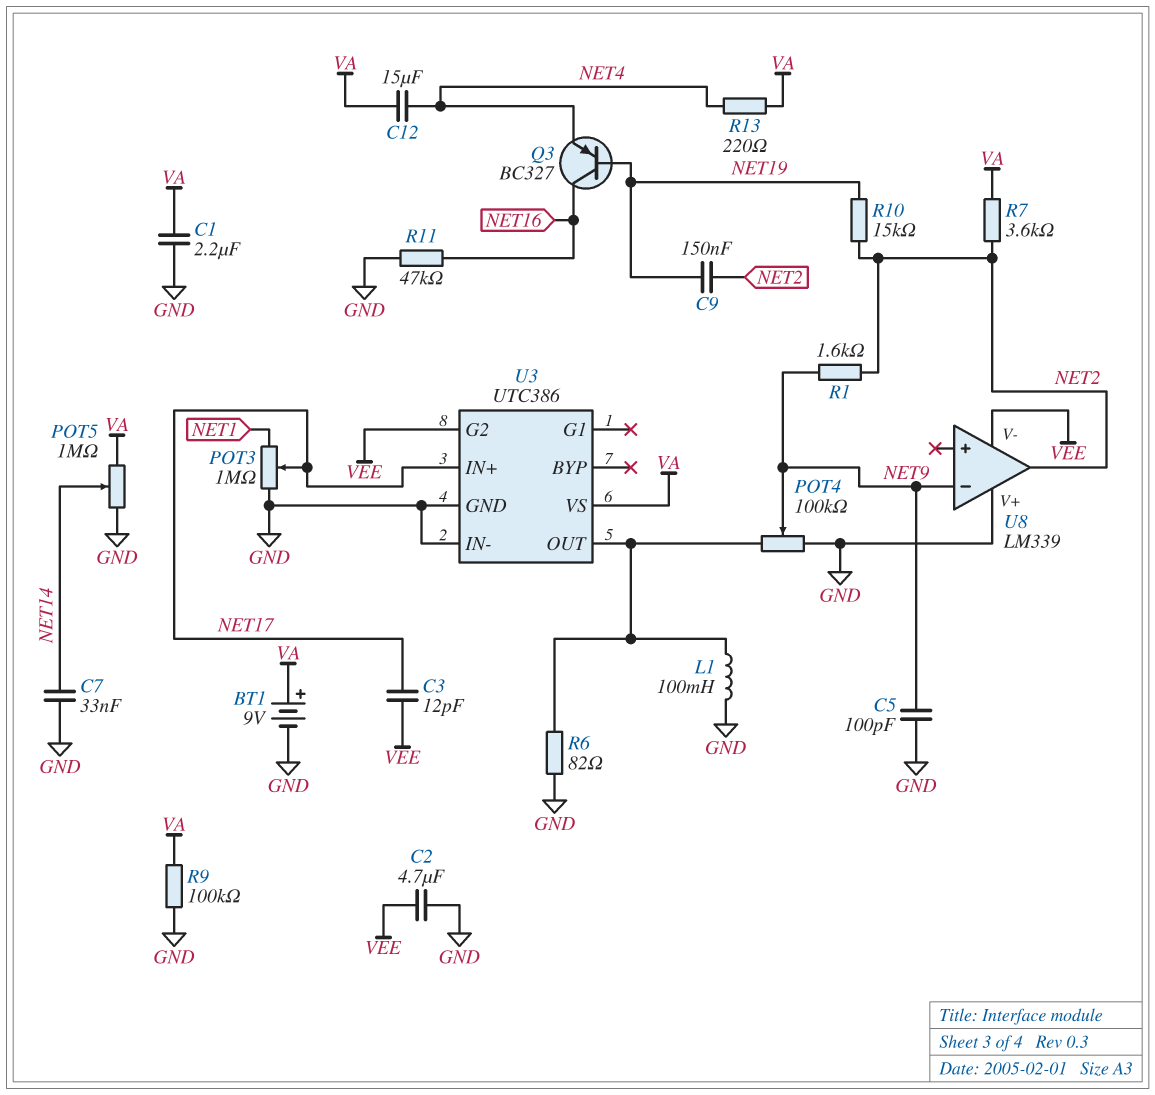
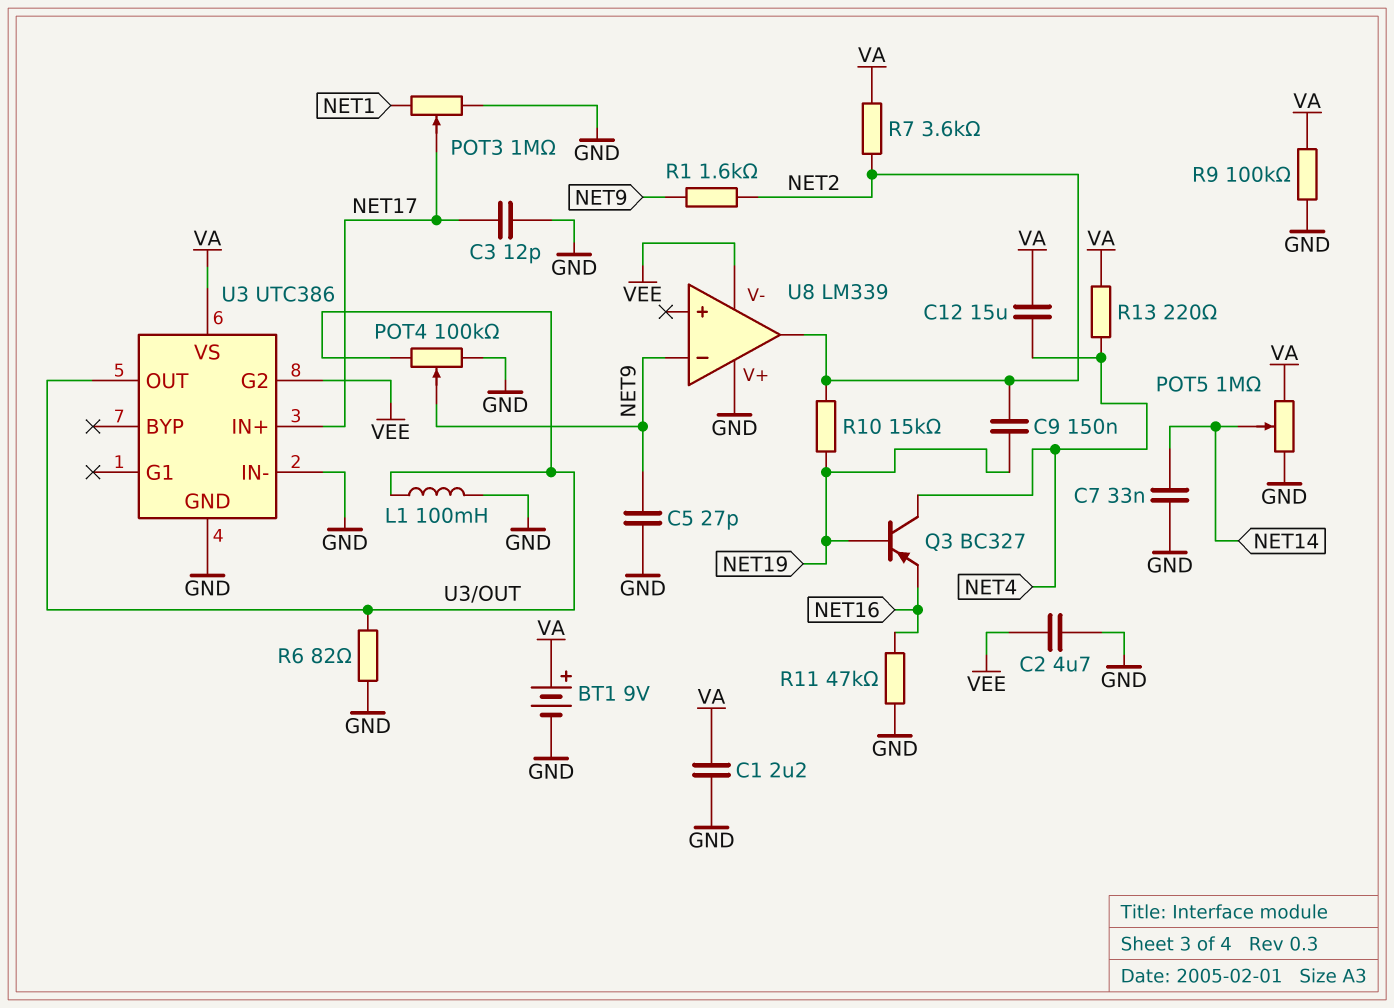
C3: 12pF (NET17, VEE) -> 12pF (GND, NET17)
C5: 100pF (GND, NET9) -> 27pF (GND, NET9)
Q3: PNP BC327 (B NET19, C NET16, E NET4) -> PNP BC327 (B NET19, C NET4, E NET16)

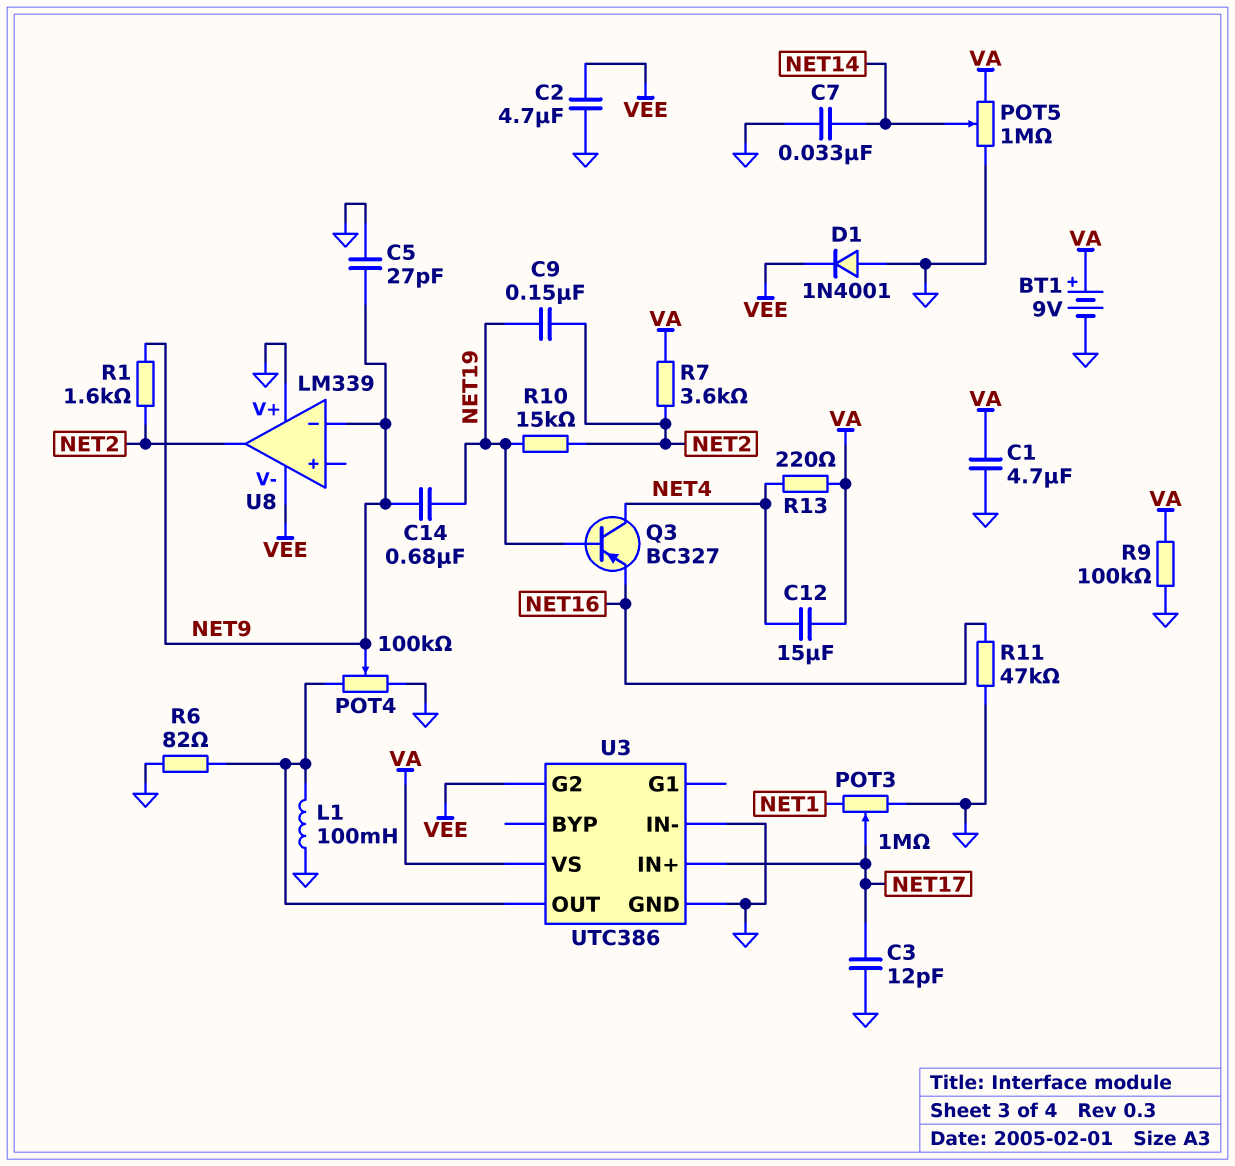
C1: 2.2uF (GND, VA) -> 4.7uF (GND, VA)
C14: none -> 680nF (NET9, NET19)
D1: none -> diode 1N4001 (A GND, K VEE)

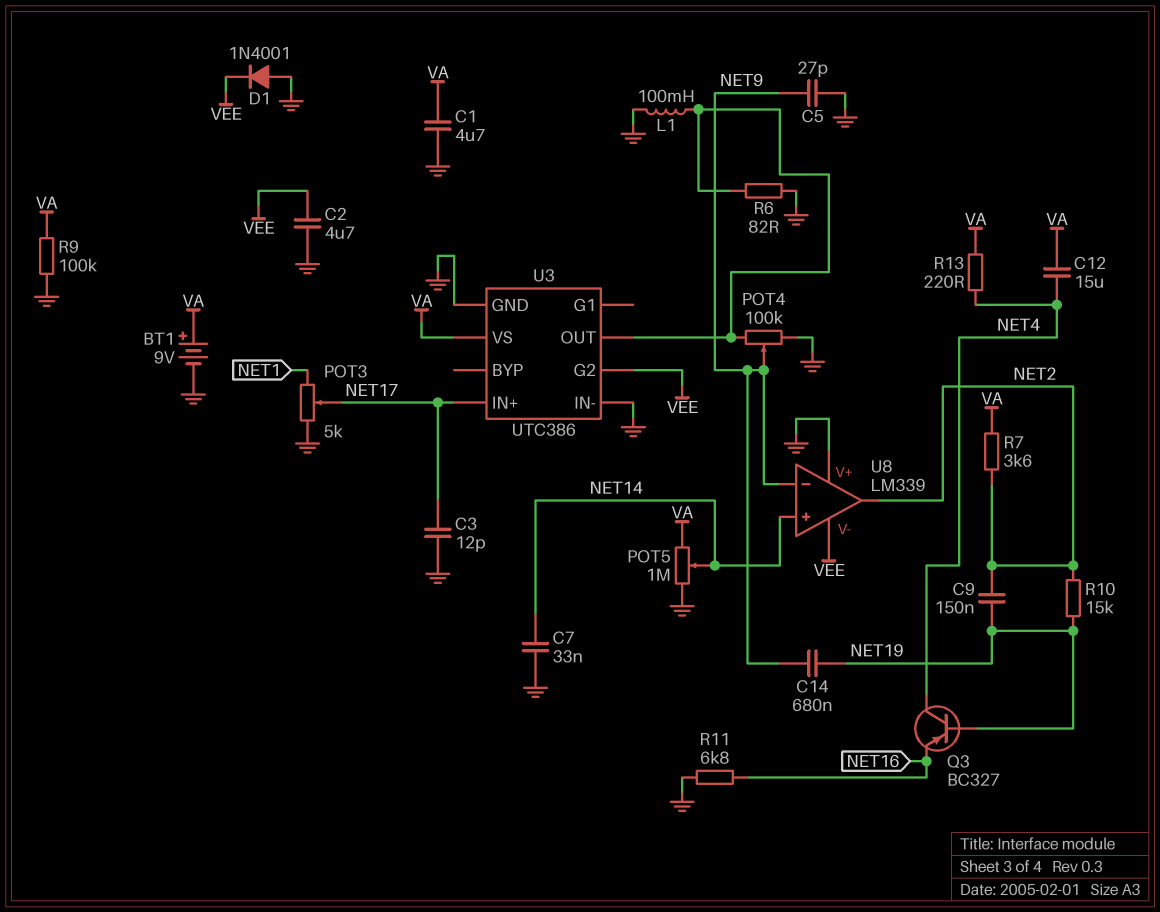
POT3: 1M (GND, NET1, wiper NET17) -> 5k (GND, NET1, wiper NET17)
R1: 1.6k (NET2, NET9) -> none
R11: 47k (GND, NET16) -> 6.8k (GND, NET16)
U8 pin in+: none -> NET14

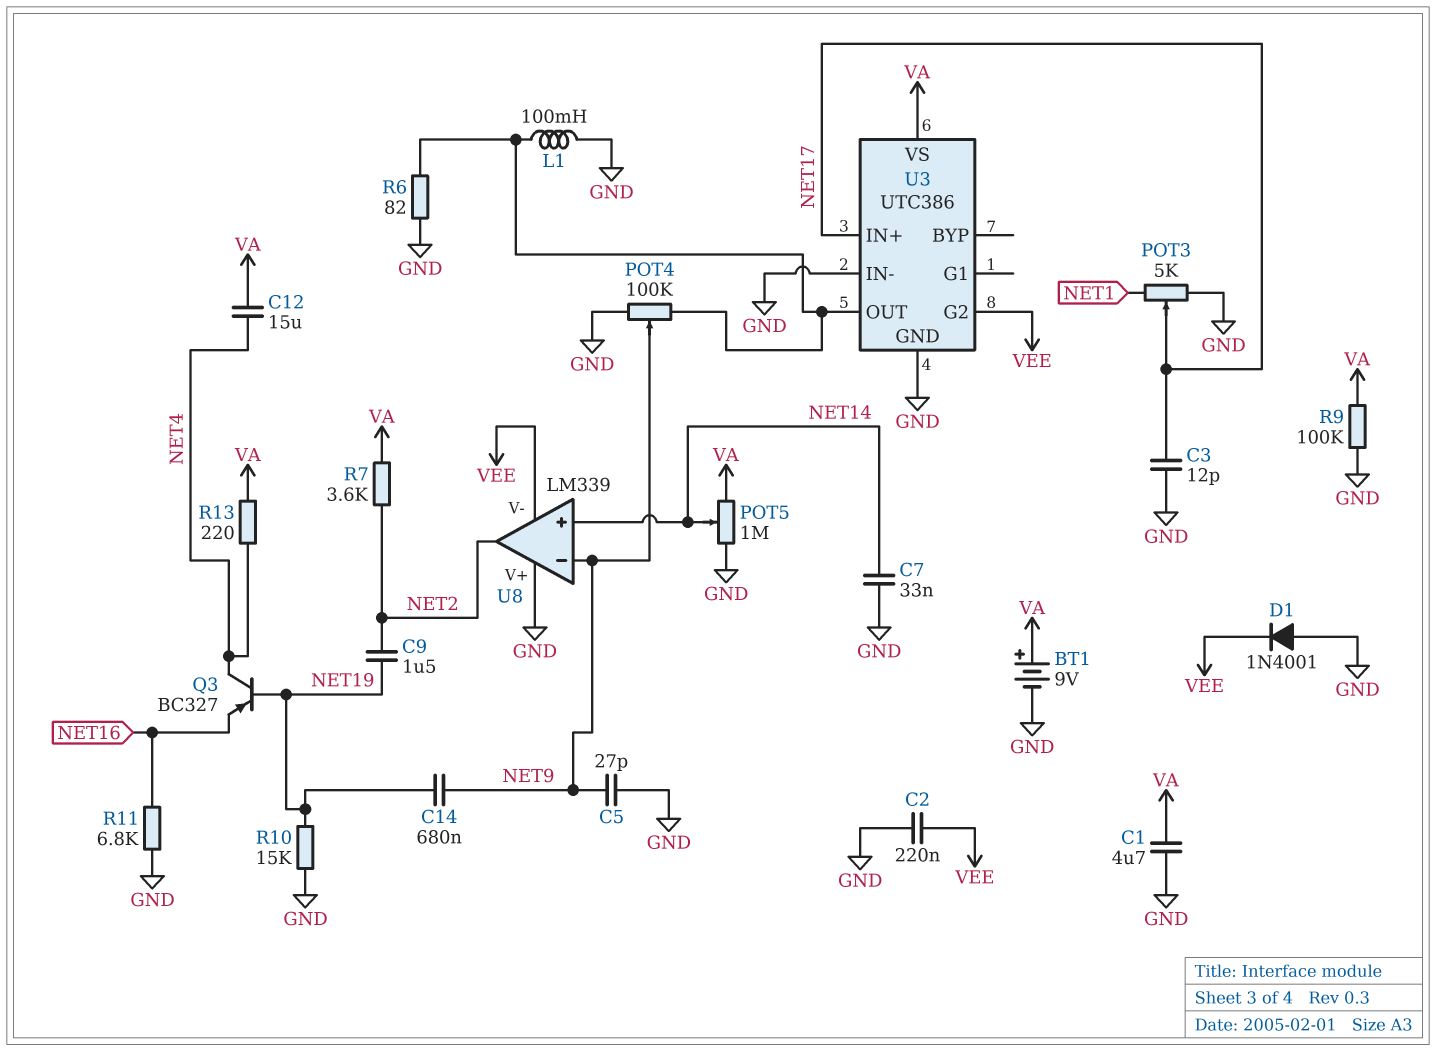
C2: 4.7uF (GND, VEE) -> 220nF (GND, VEE)
C9: 150nF (NET2, NET19) -> 1.5uF (NET2, NET19)
R10: 15k (NET2, NET19) -> 15k (GND, NET19)

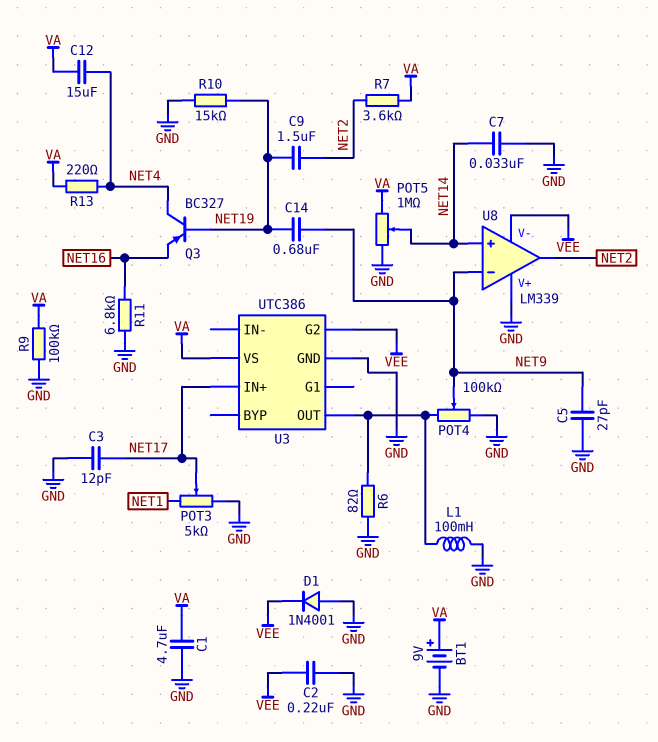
U3 pin IN-: GND -> none

